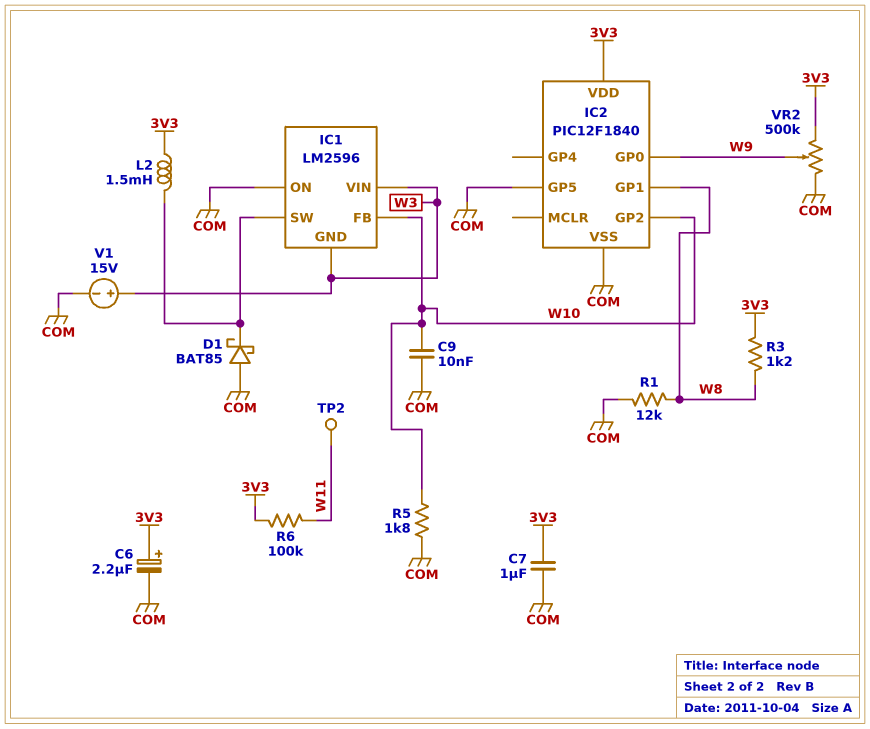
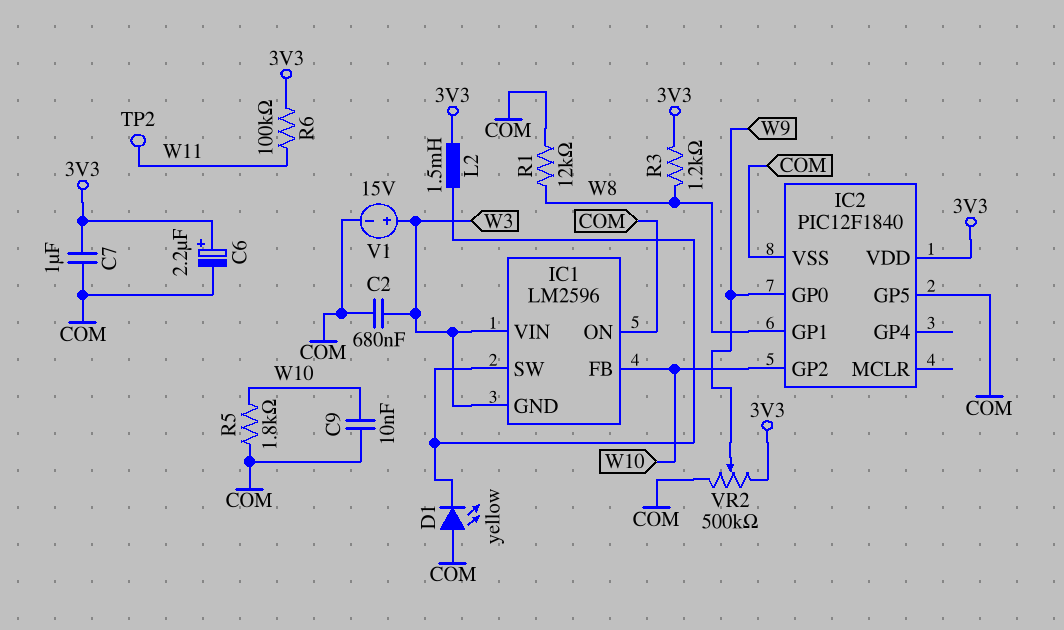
C2: none -> 680nF (COM, W3)
D1: schottky BAT85 (A COM, K IC1/SW) -> LED yellow (A COM, K IC1/SW)

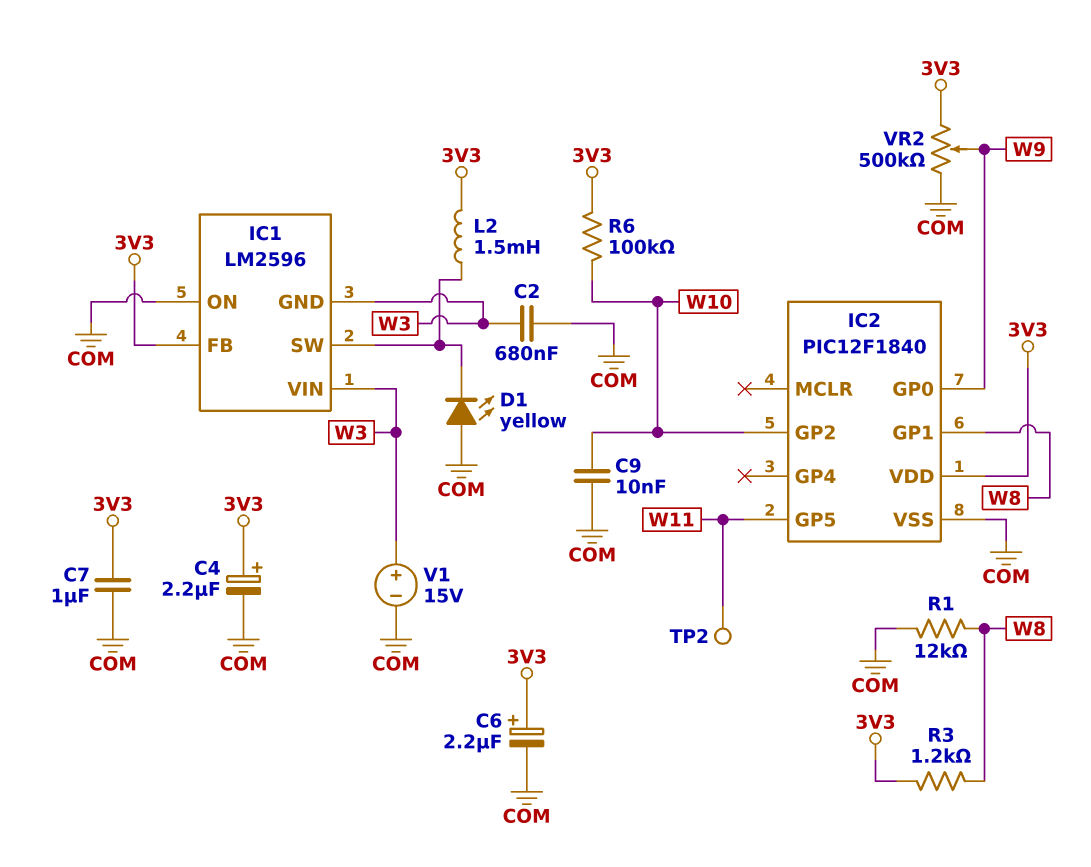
C4: none -> 2.2uF (plus 3V3, minus COM)
IC1 pin FB: W10 -> 3V3
IC2 pin GP5: COM -> W11
R5: 1.8k (COM, W10) -> none
R6: 100k (3V3, W11) -> 100k (3V3, W10)

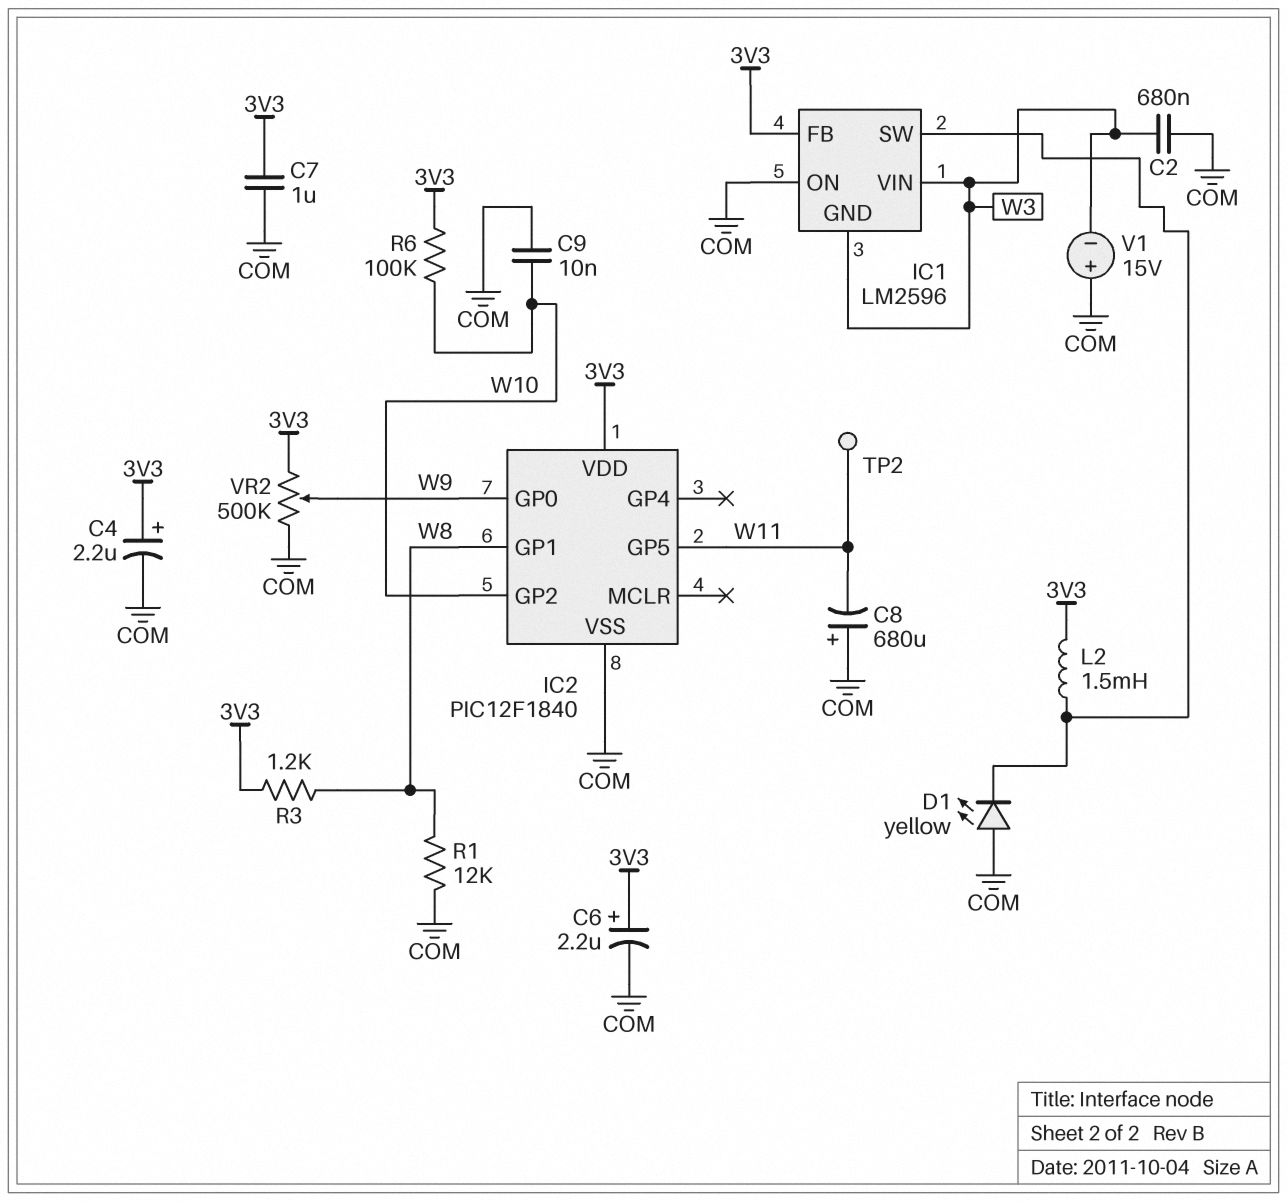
C8: none -> 680uF (plus COM, minus W11)
V1: 15V (plus W3, minus COM) -> 15V (plus COM, minus W3)

